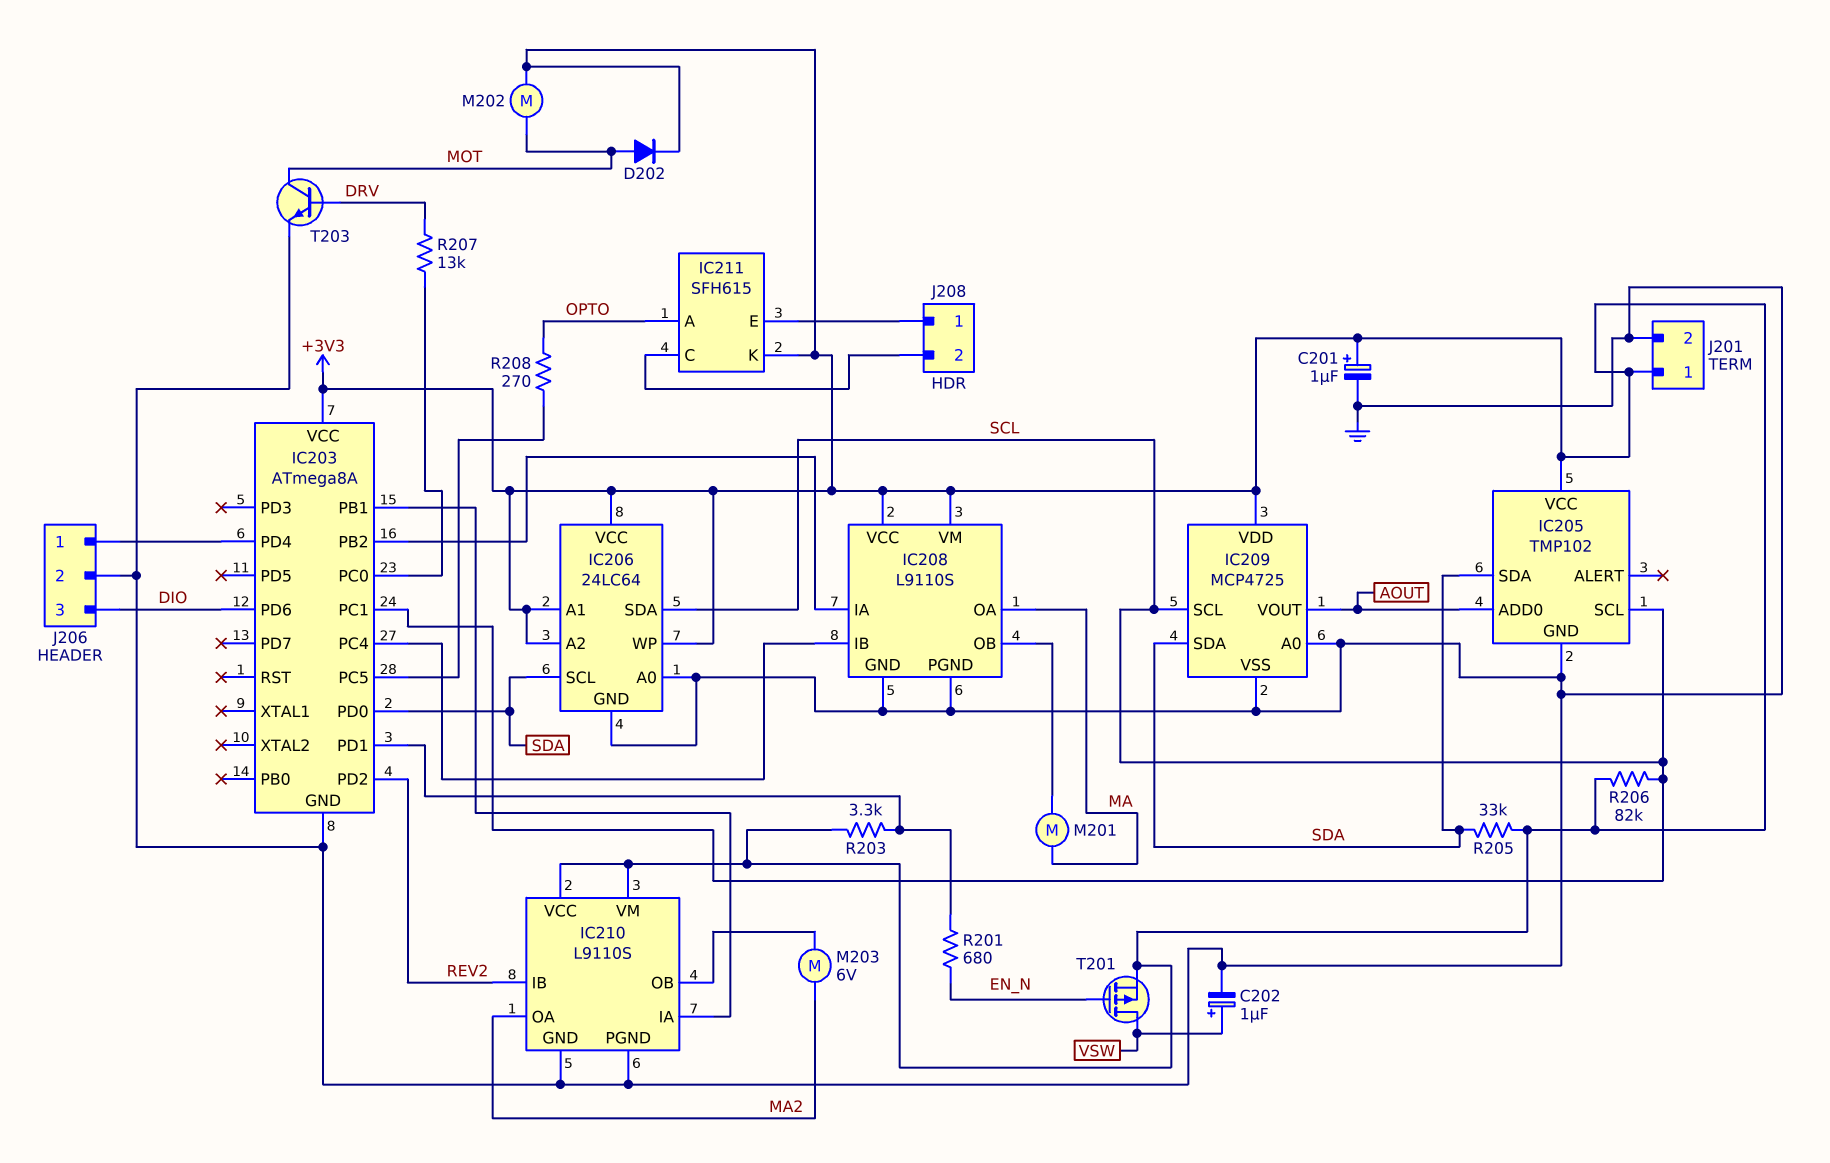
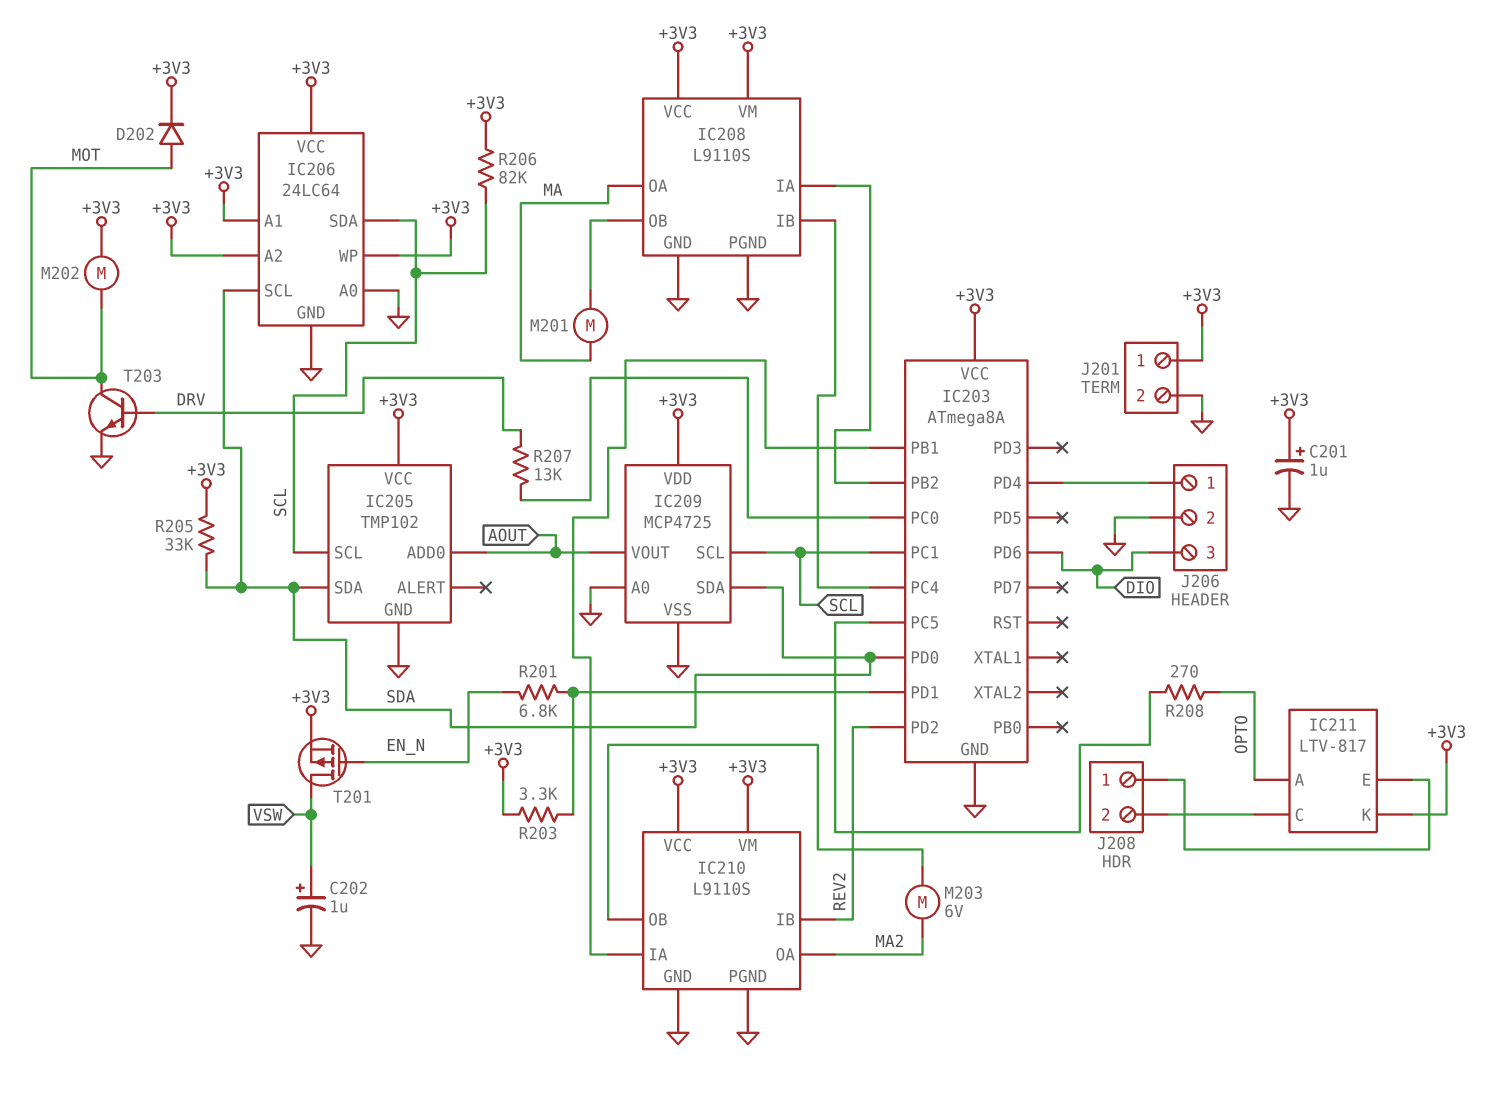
IC211: SFH615 -> LTV-817
R201: 680 (EN_N, IC203/PD1) -> 6.8k (EN_N, IC203/PD1)

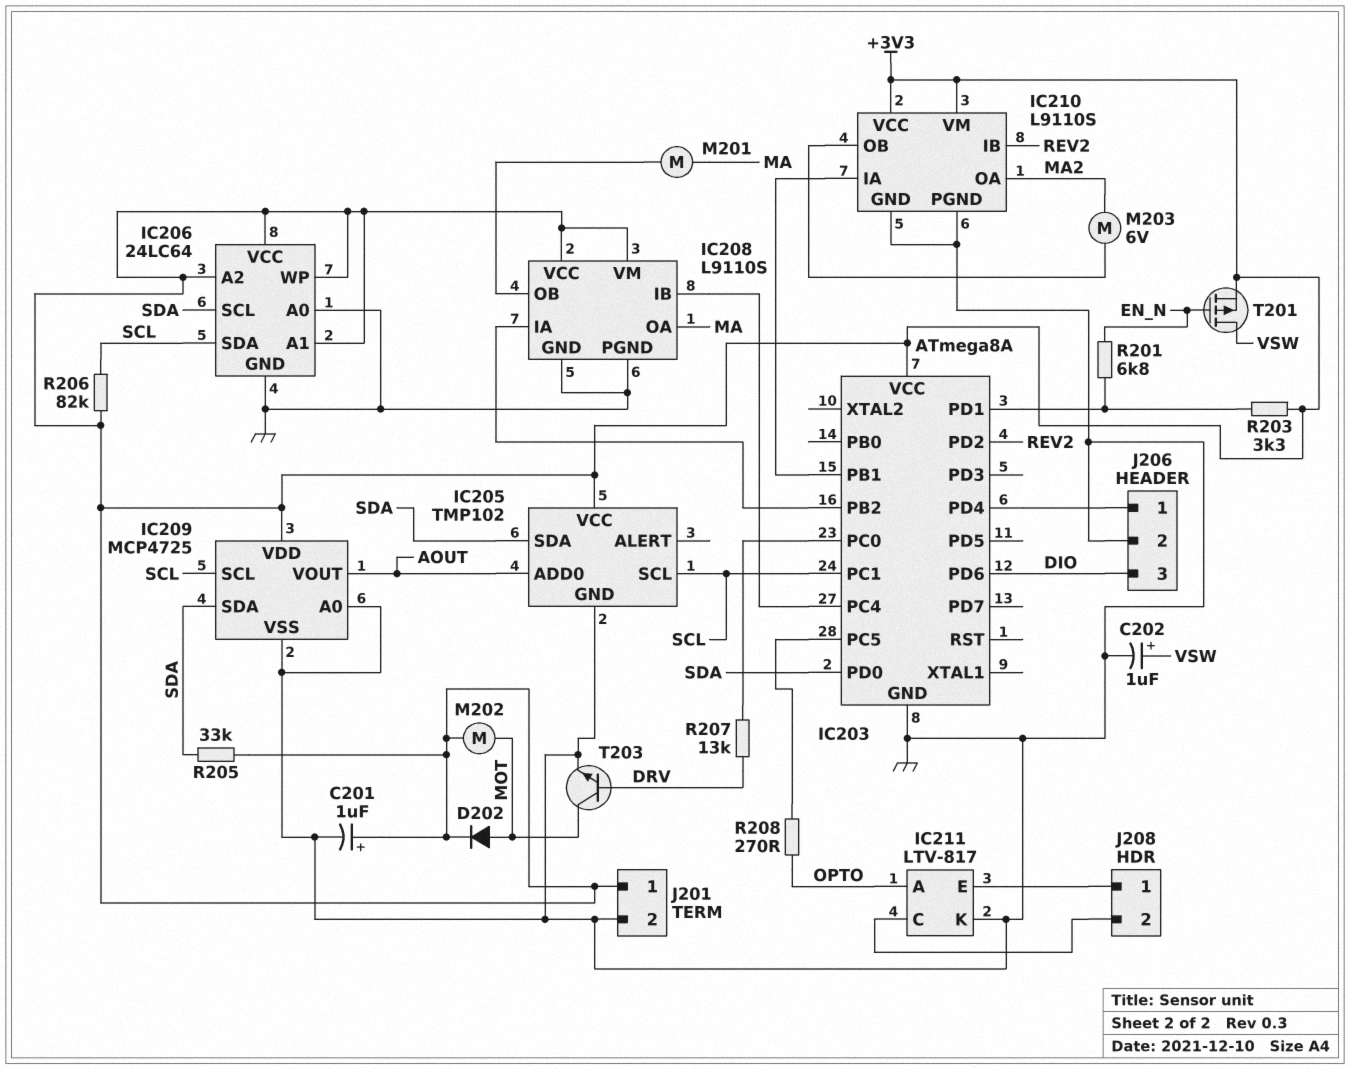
IC211 pin K: +3V3 -> GND

